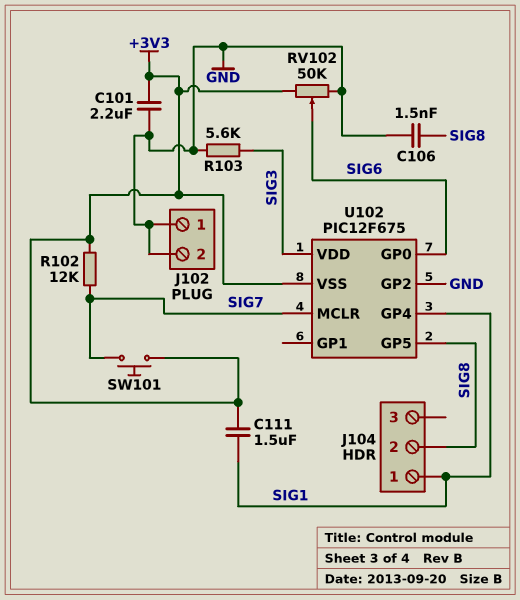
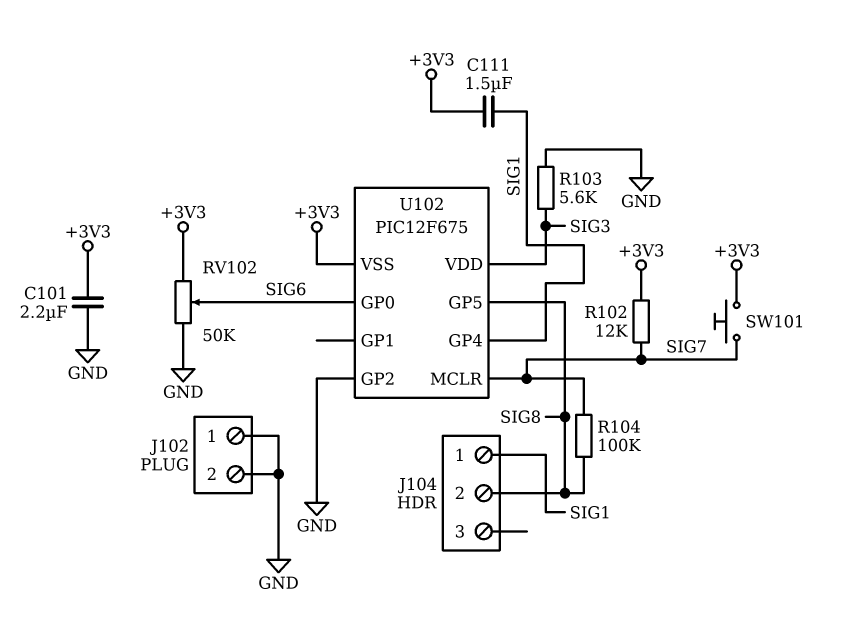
C106: 1.5nF (GND, SIG8) -> none
R104: none -> 100k (SIG7, SIG8)

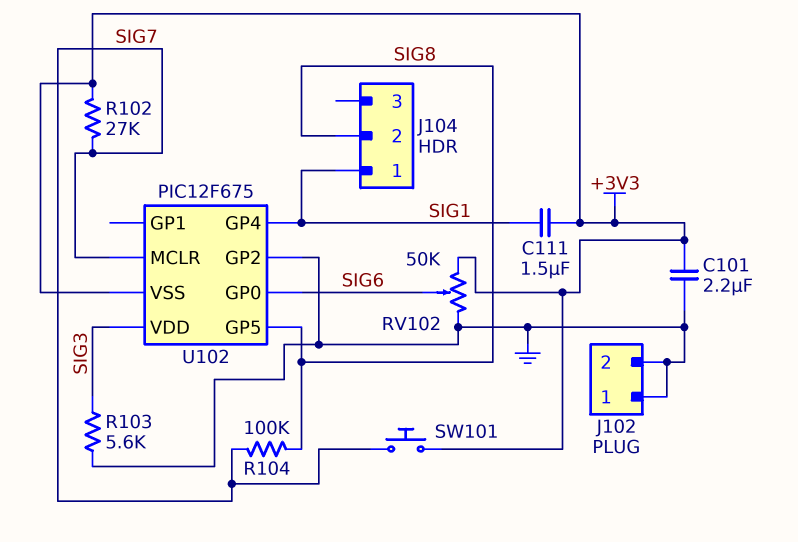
R102: 12k (+3V3, SIG7) -> 27k (+3V3, SIG7)

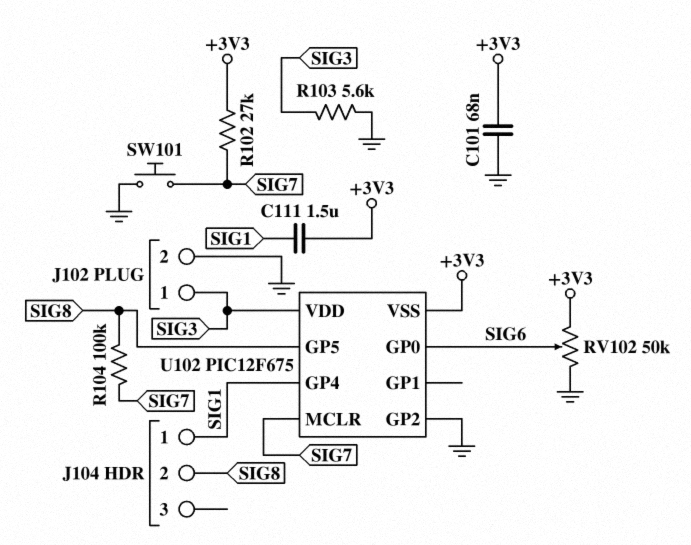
C101: 2.2uF (+3V3, GND) -> 68nF (+3V3, GND)
J102 pin 1: GND -> SIG3
SW101: button (+3V3, SIG7) -> button (GND, SIG7)

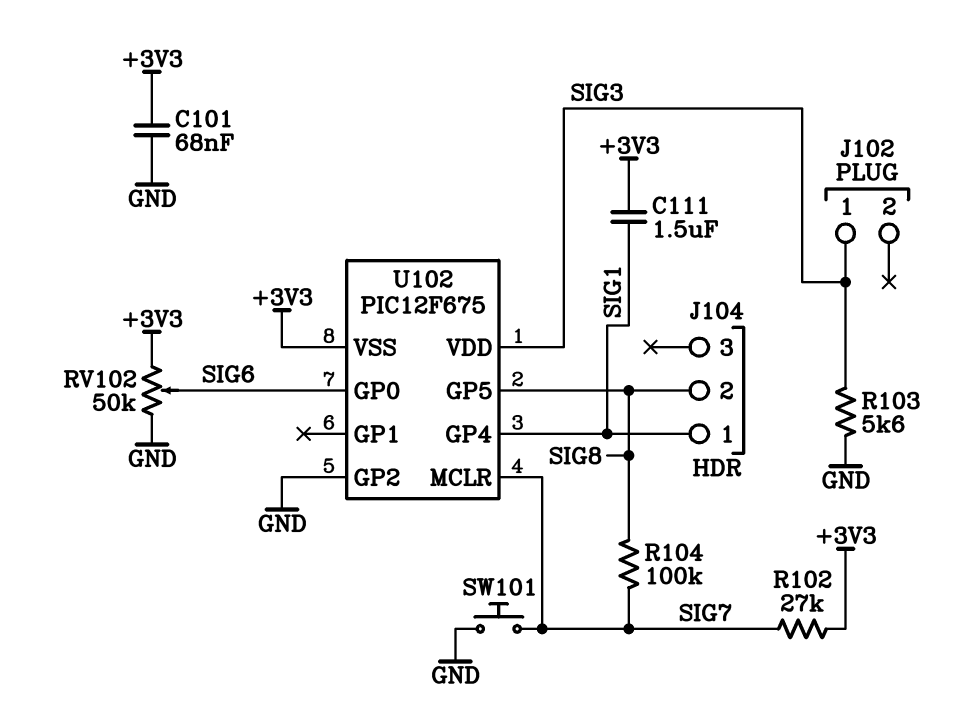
J102 pin 2: GND -> none

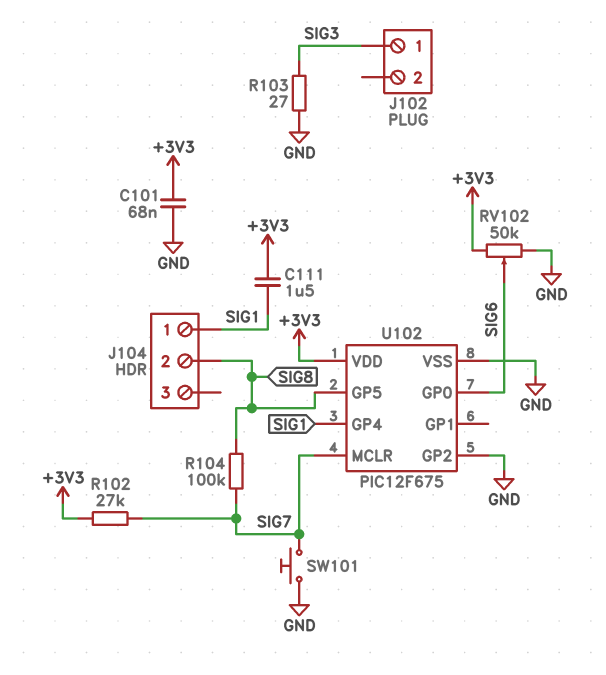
R103: 5.6k (GND, SIG3) -> 27 (GND, SIG3)
U102 pin VDD: SIG3 -> +3V3
U102 pin VSS: +3V3 -> GND

